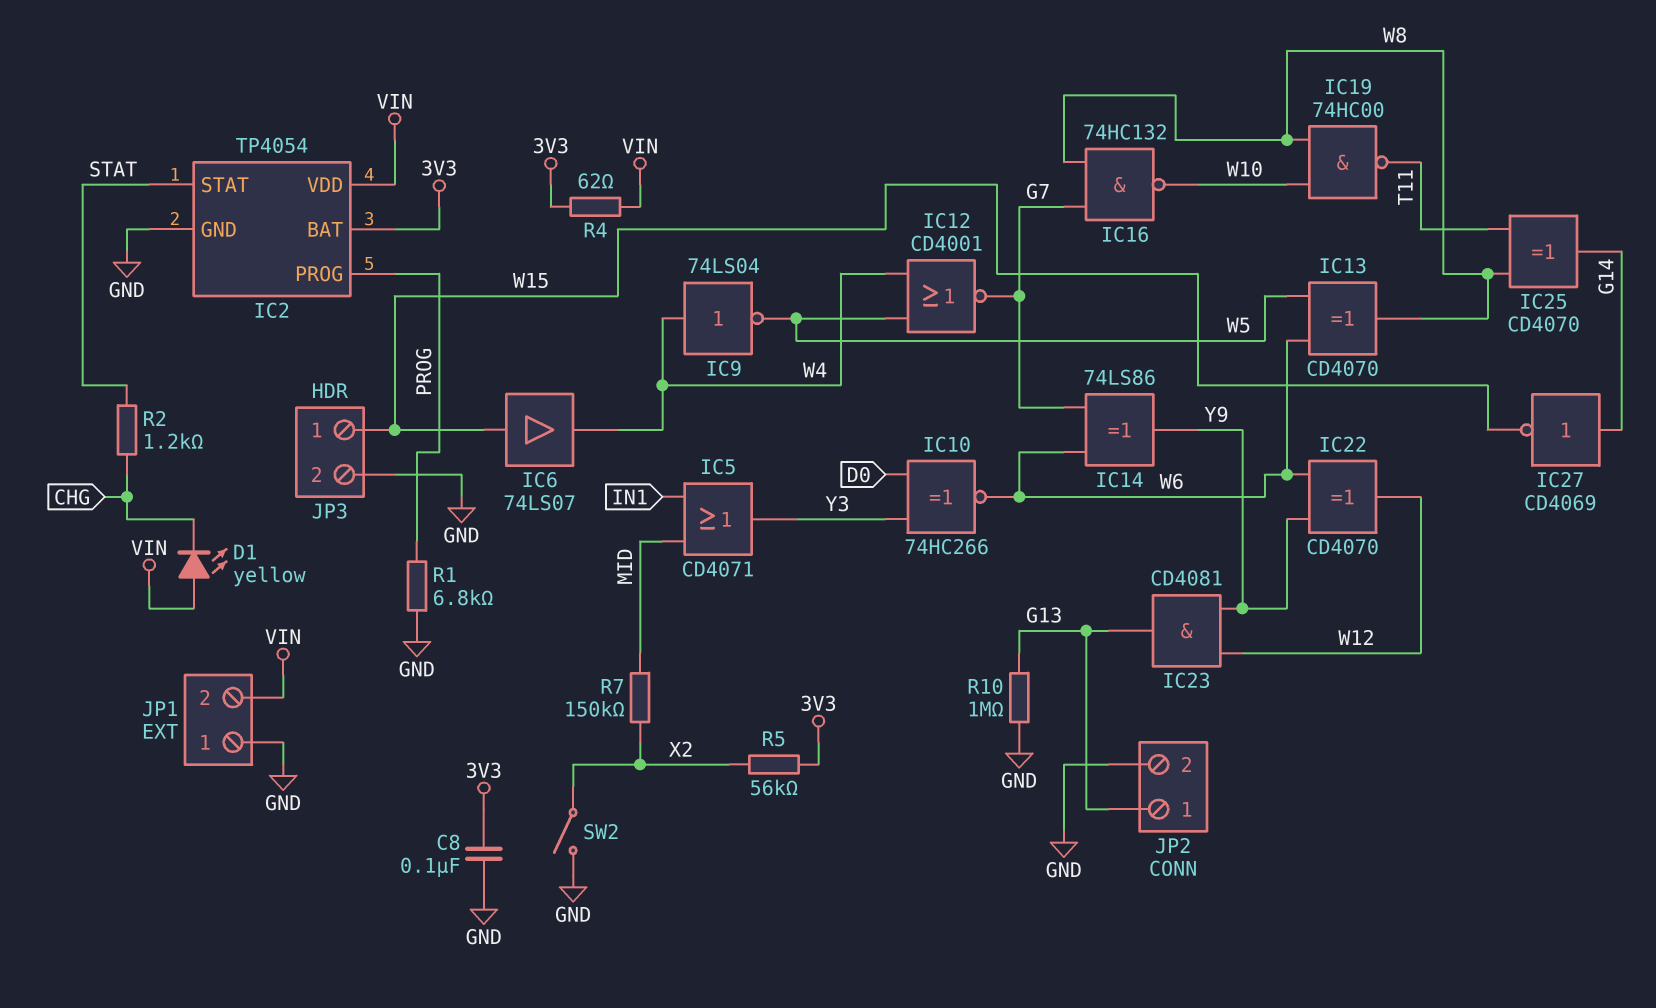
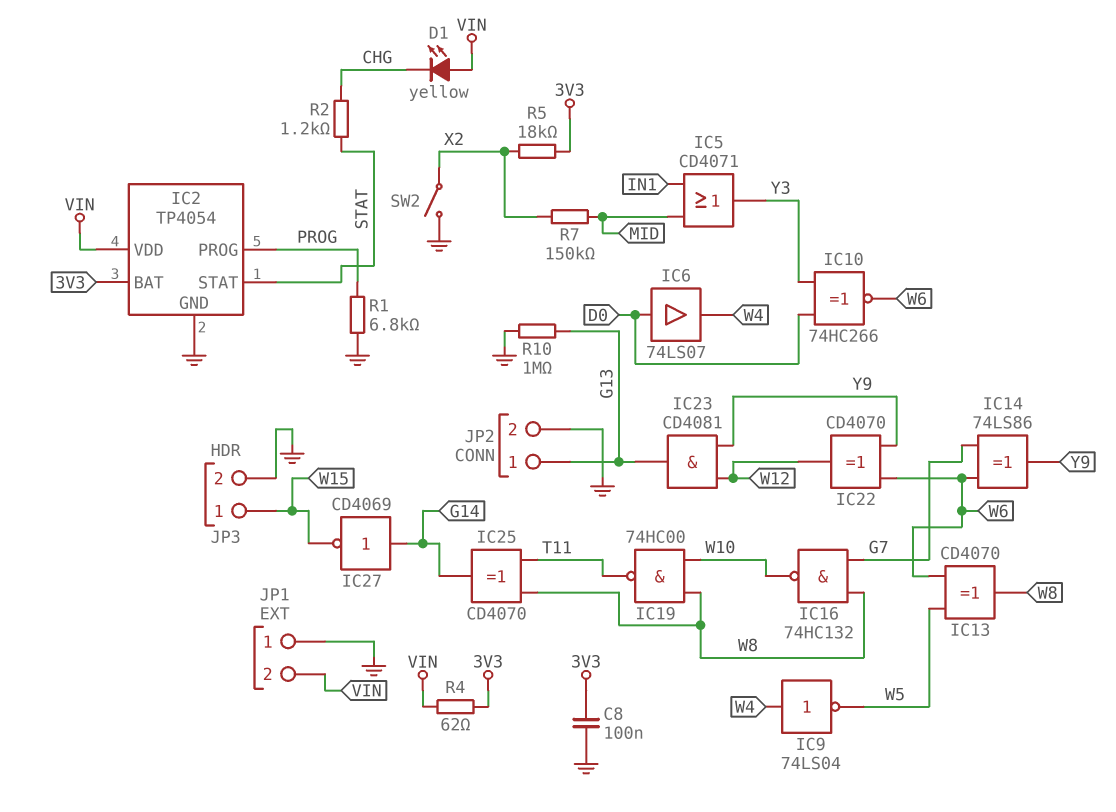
IC6: buffer 74LS07 (in W15, out W4) -> buffer 74LS07 (in D0, out W4)
IC12: NOR CD4001 (in W4, in W5, out G7) -> none
R5: 56k (3V3, X2) -> 18k (3V3, X2)

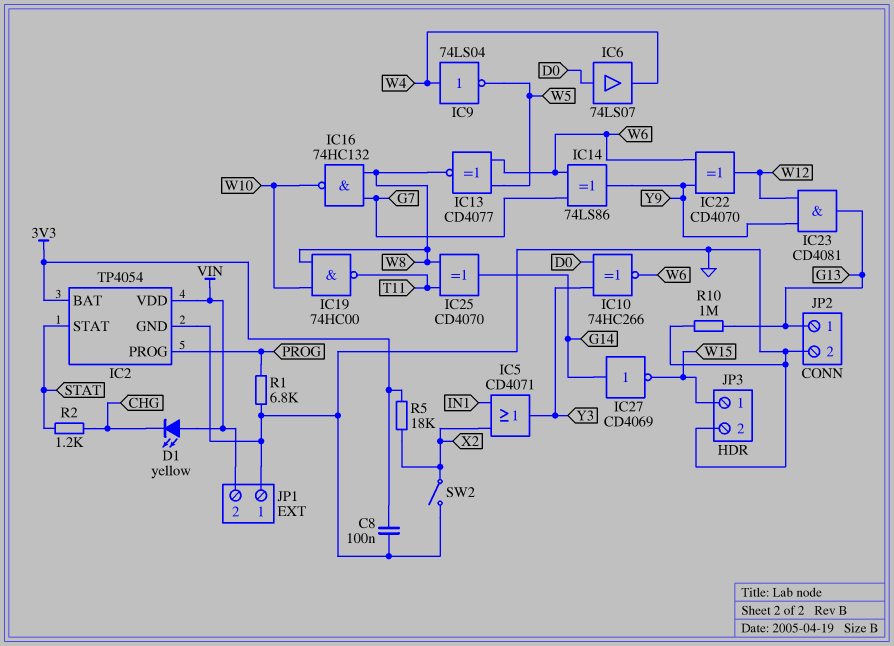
IC5: OR CD4071 (in IN1, in MID, out Y3) -> OR CD4071 (in IN1, in X2, out Y3)
IC13: XOR CD4070 (in W5, in W6, out W8) -> XNOR CD4077 (in W5, in W6, out W8)
R4: 62 (3V3, VIN) -> none
R7: 150k (MID, X2) -> none

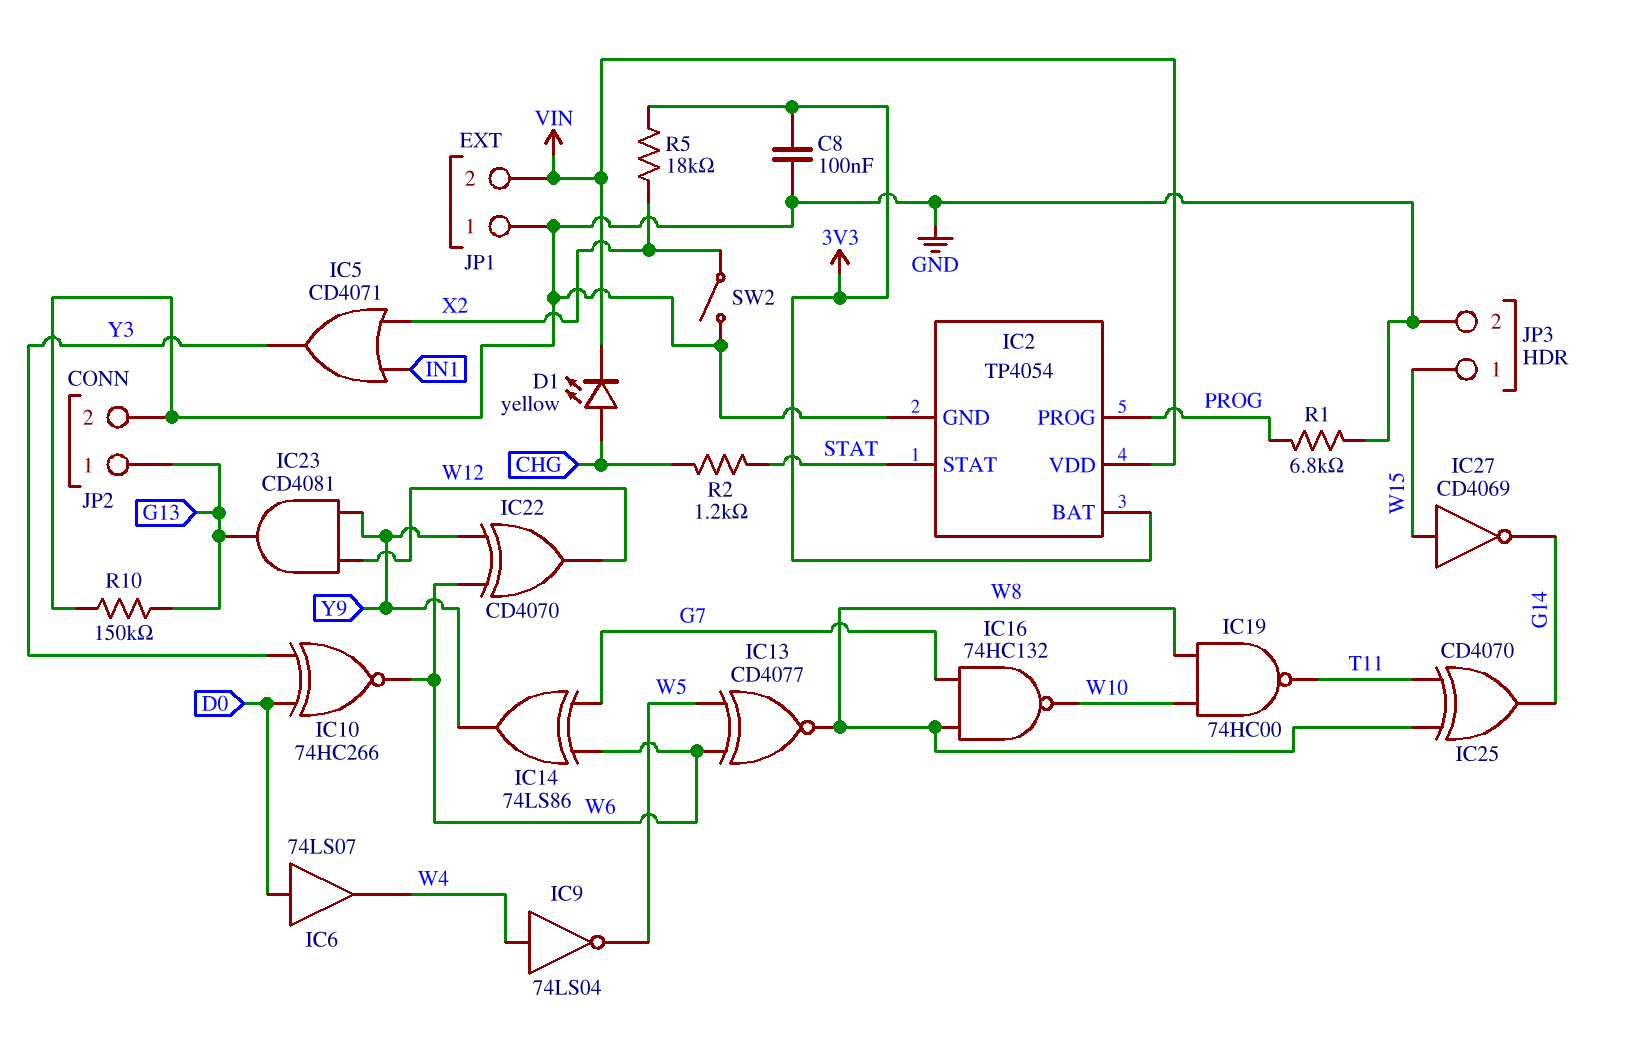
D1: LED yellow (A VIN, K CHG) -> LED yellow (A CHG, K VIN)
IC27: NOT CD4069 (in G14, out W15) -> NOT CD4069 (in W15, out G14)
R10: 1M (G13, GND) -> 150k (G13, GND)

